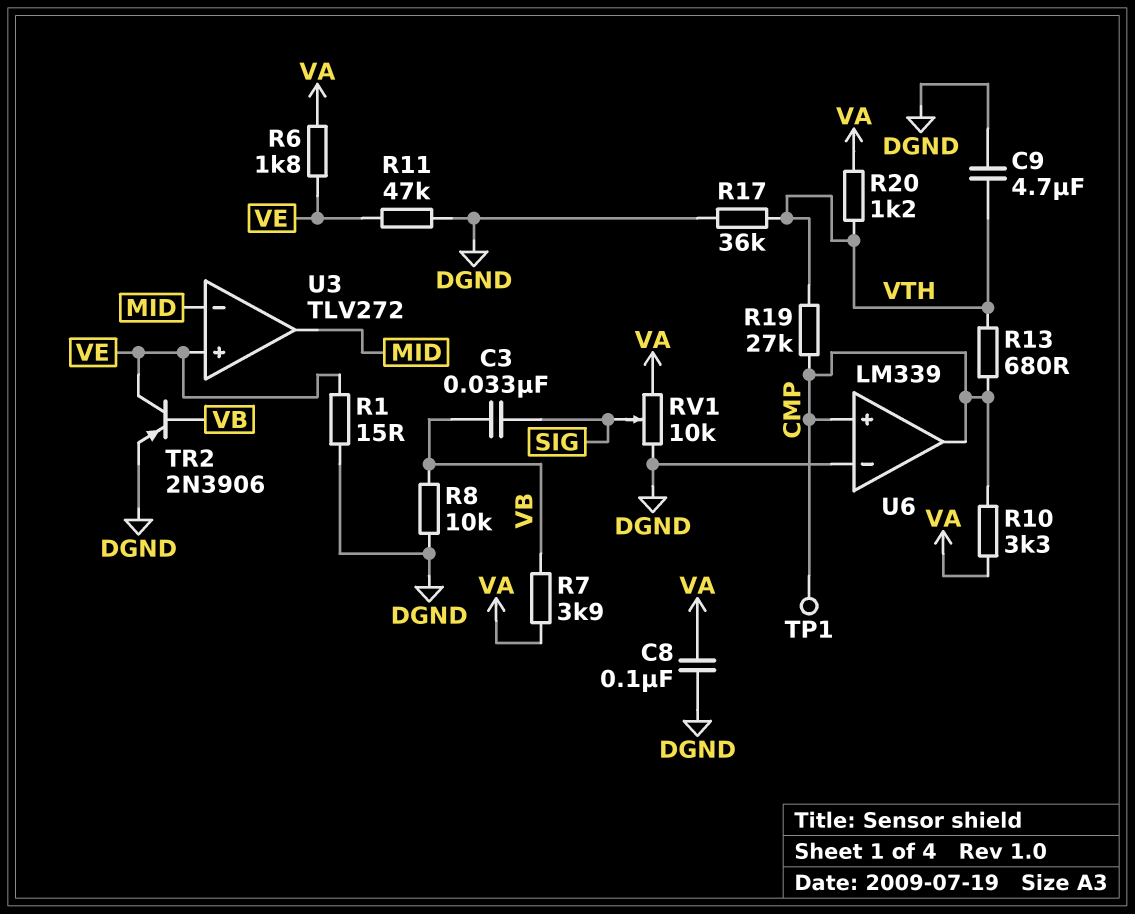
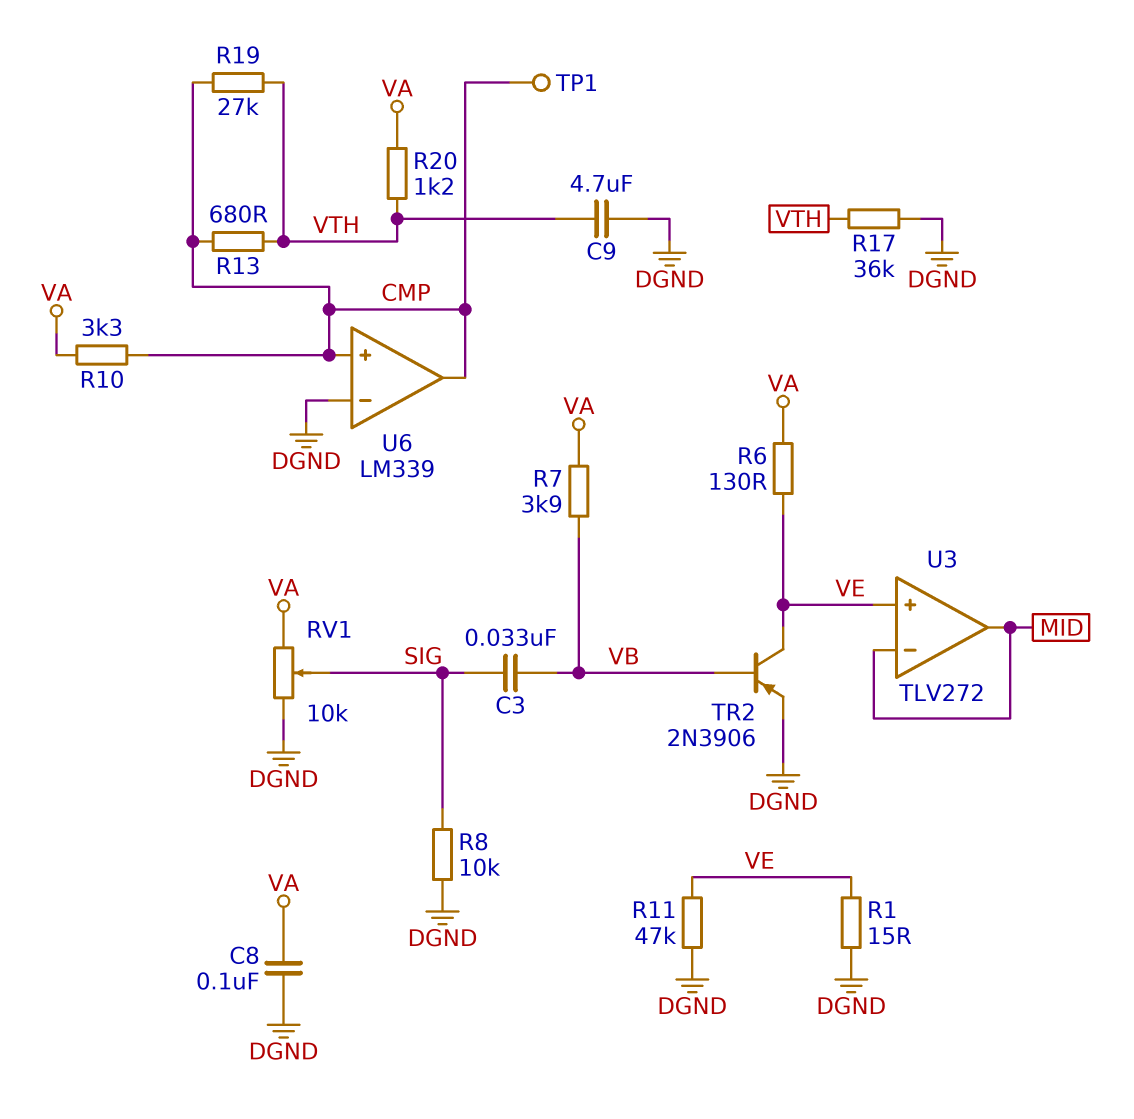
R6: 1.8k (VA, VE) -> 130 (VA, VE)
R8: 10k (DGND, VB) -> 10k (DGND, SIG)

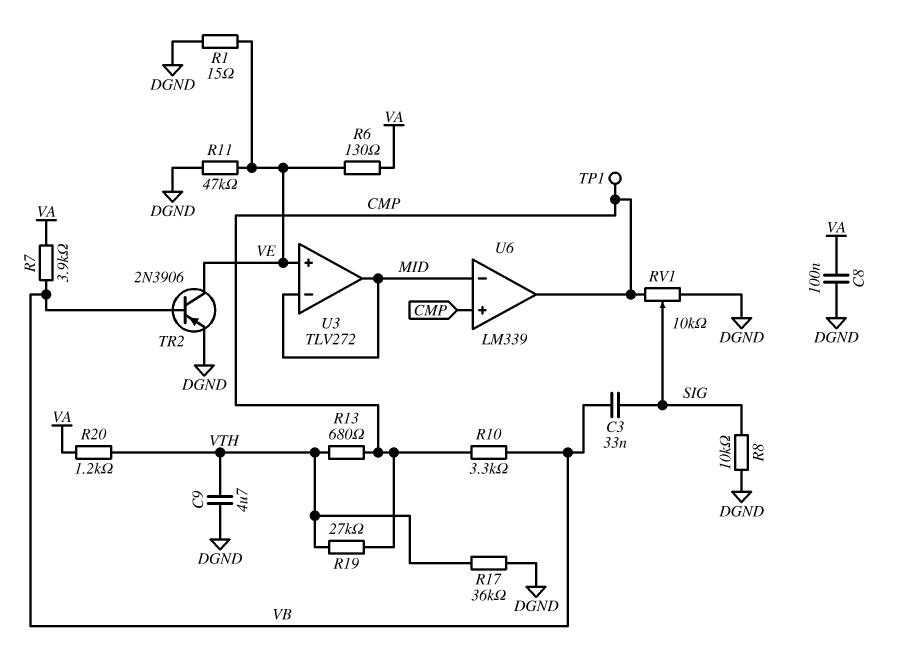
R10: 3.3k (CMP, VA) -> 3.3k (CMP, VB)
RV1: 10k (DGND, VA, wiper SIG) -> 10k (CMP, DGND, wiper SIG)
U6 pin in-: DGND -> MID

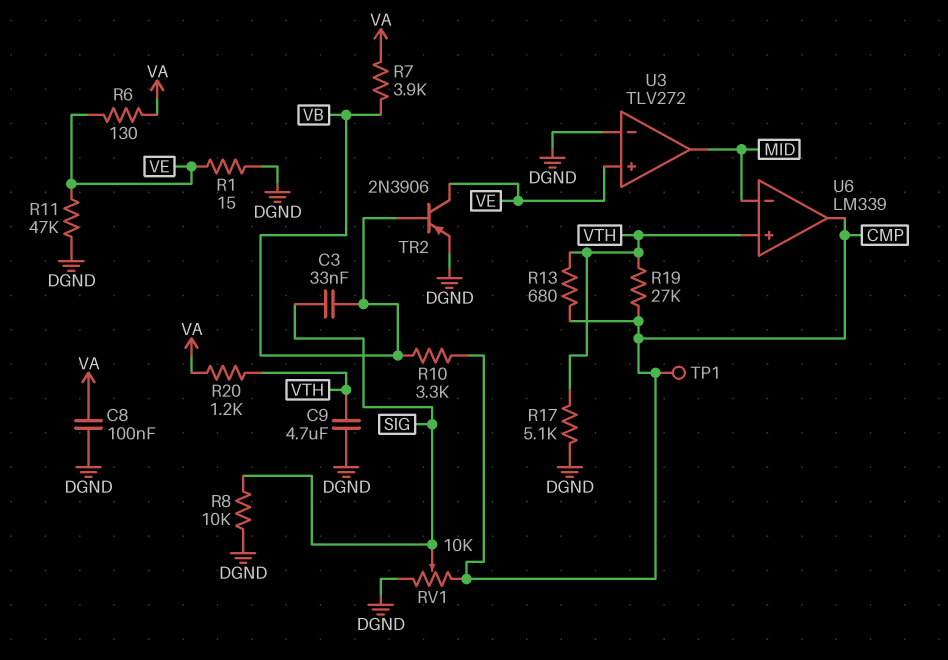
R17: 36k (DGND, VTH) -> 5.1k (DGND, VTH)
U3 pin in-: MID -> DGND
U6 pin in+: CMP -> VTH

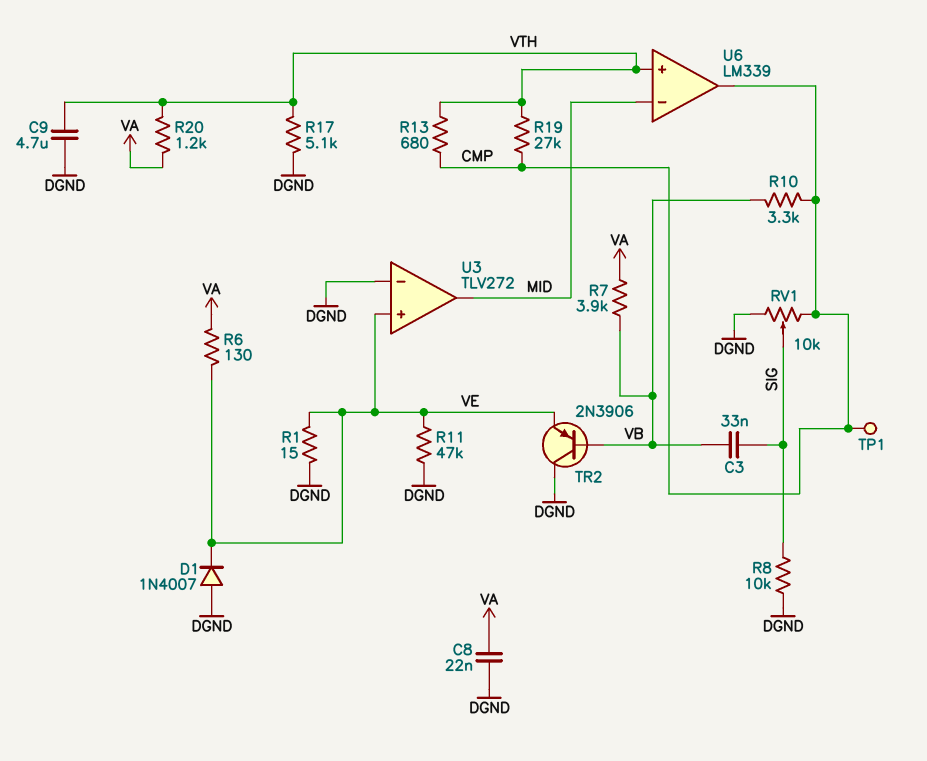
C8: 100nF (DGND, VA) -> 22nF (DGND, VA)
D1: none -> diode 1N4007 (A DGND, K VE)
TR2: PNP 2N3906 (B VB, C VE, E DGND) -> PNP 2N3906 (B VB, C DGND, E VE)

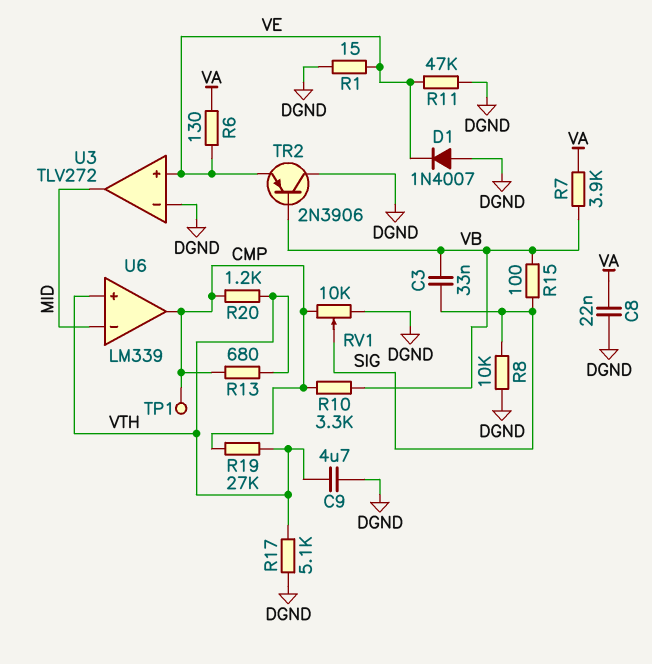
R15: none -> 100 (SIG, VB)
R20: 1.2k (VA, VTH) -> 1.2k (CMP, VTH)

